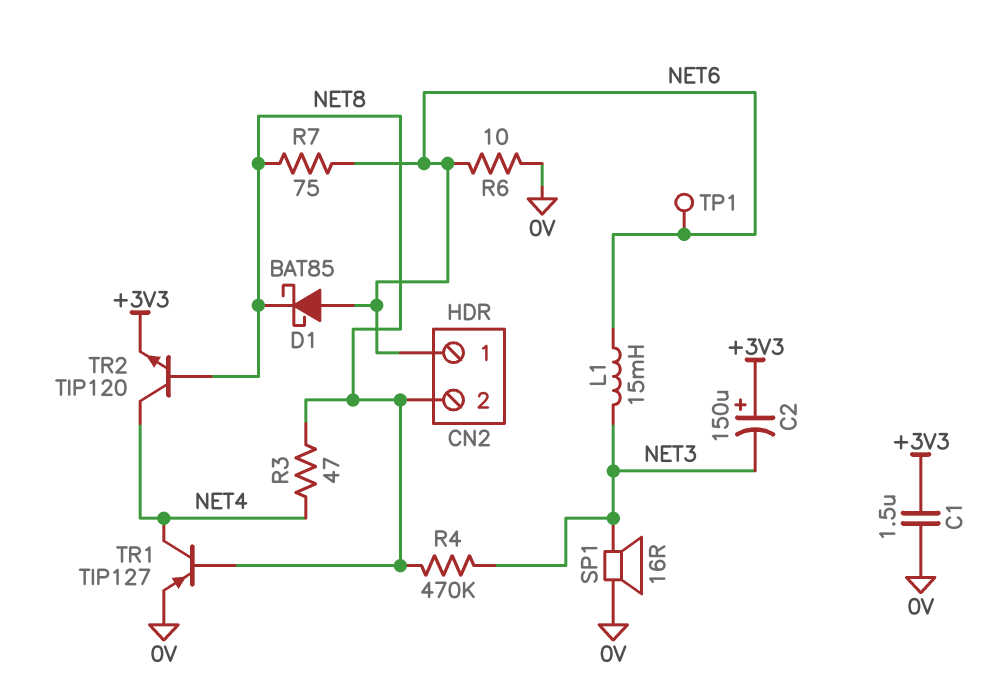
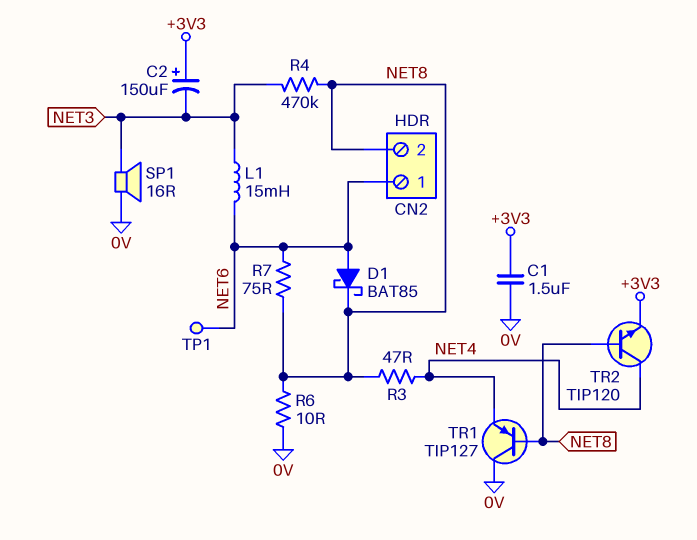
R6: 10 (0V, NET6) -> 10 (0V, NET8)
TR1: PNP TIP127 (B NET8, C NET4, E 0V) -> PNP TIP127 (B NET8, C 0V, E NET4)

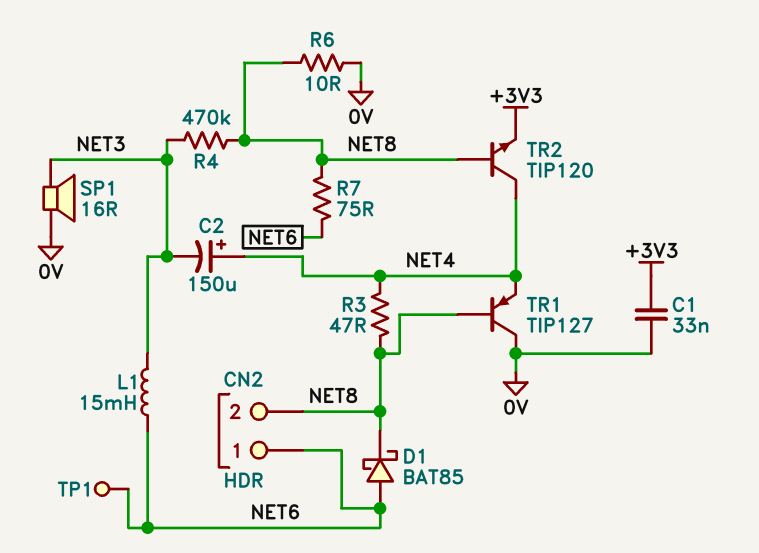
C1: 1.5uF (+3V3, 0V) -> 33nF (+3V3, 0V)
C2: 150uF (plus +3V3, minus NET3) -> 150uF (plus NET4, minus NET3)

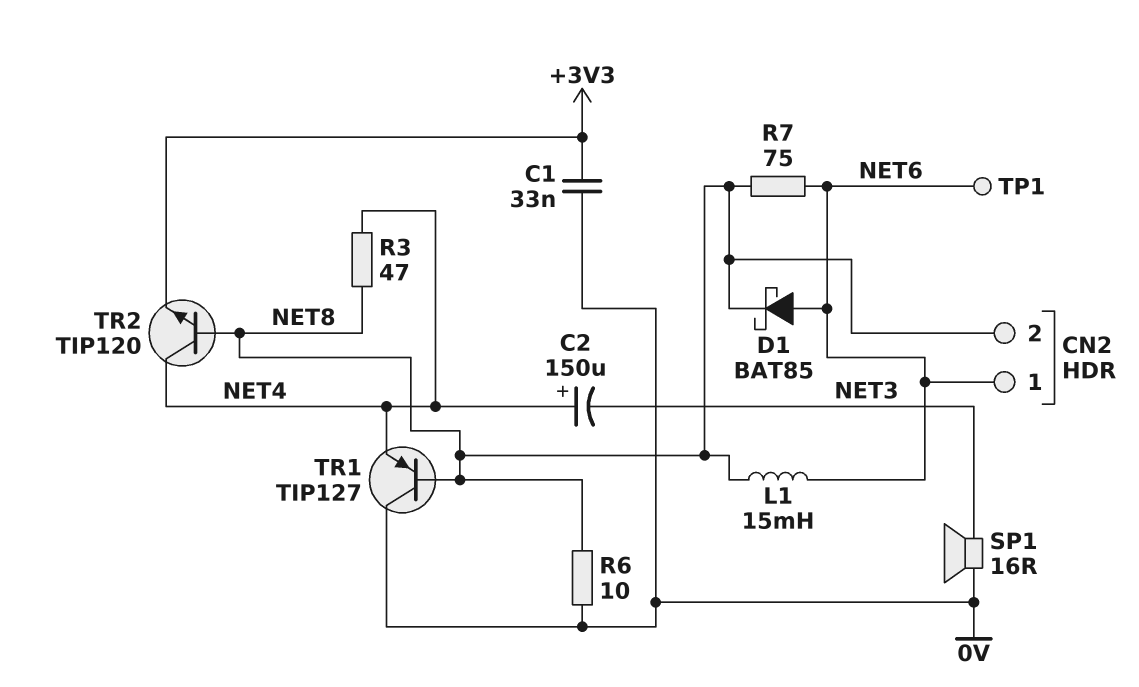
L1: 15mH (NET3, NET6) -> 15mH (NET6, NET8)
R4: 470k (NET3, NET8) -> none

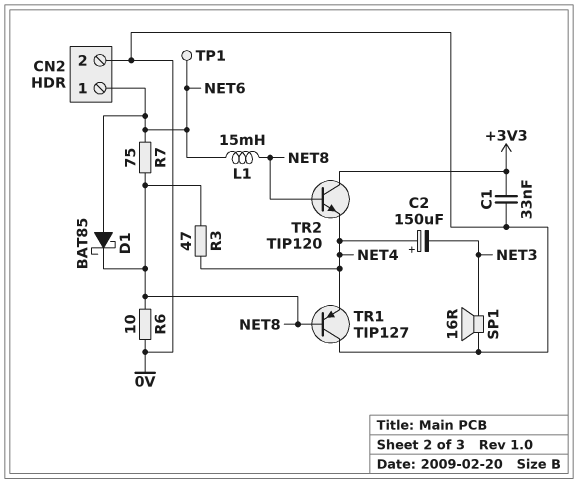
CN2 pin 2: NET8 -> 0V
TR2: NPN TIP120 (B NET8, C NET4, E +3V3) -> NPN TIP120 (B NET8, C +3V3, E NET4)

